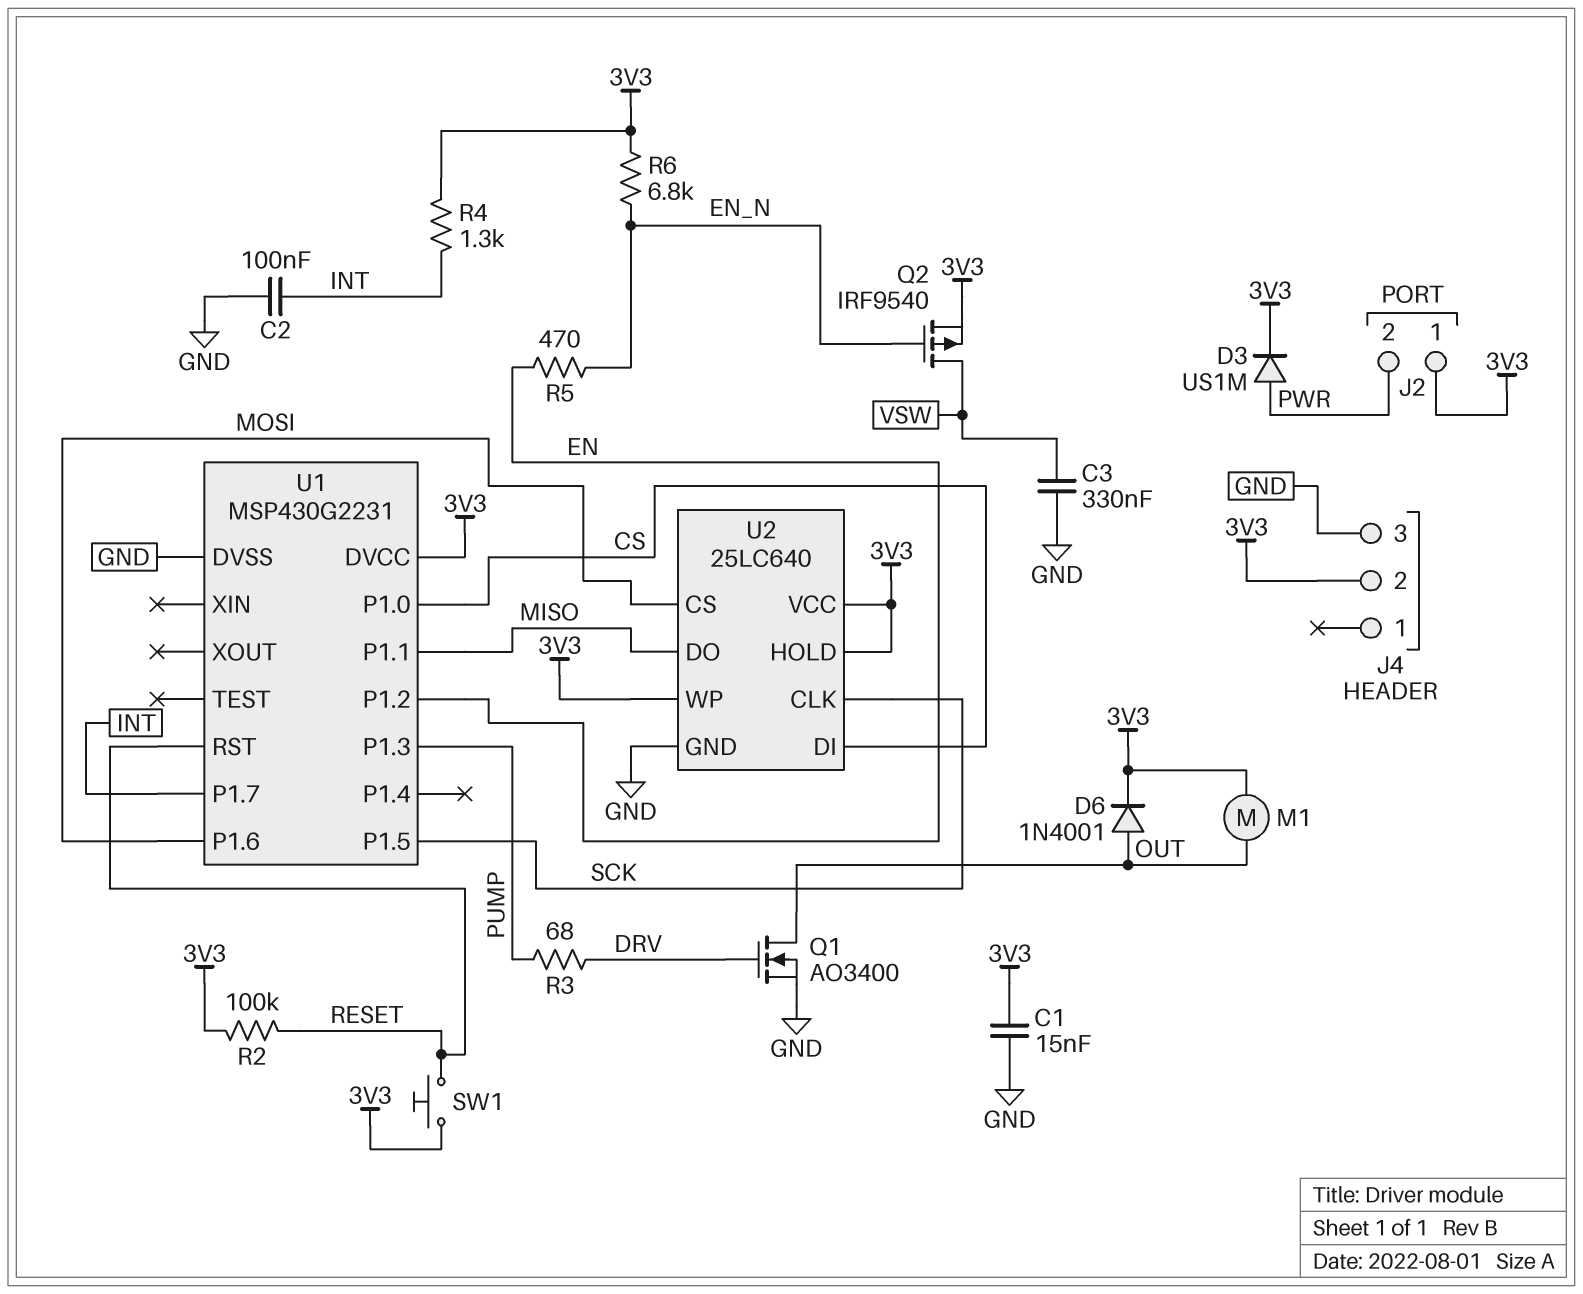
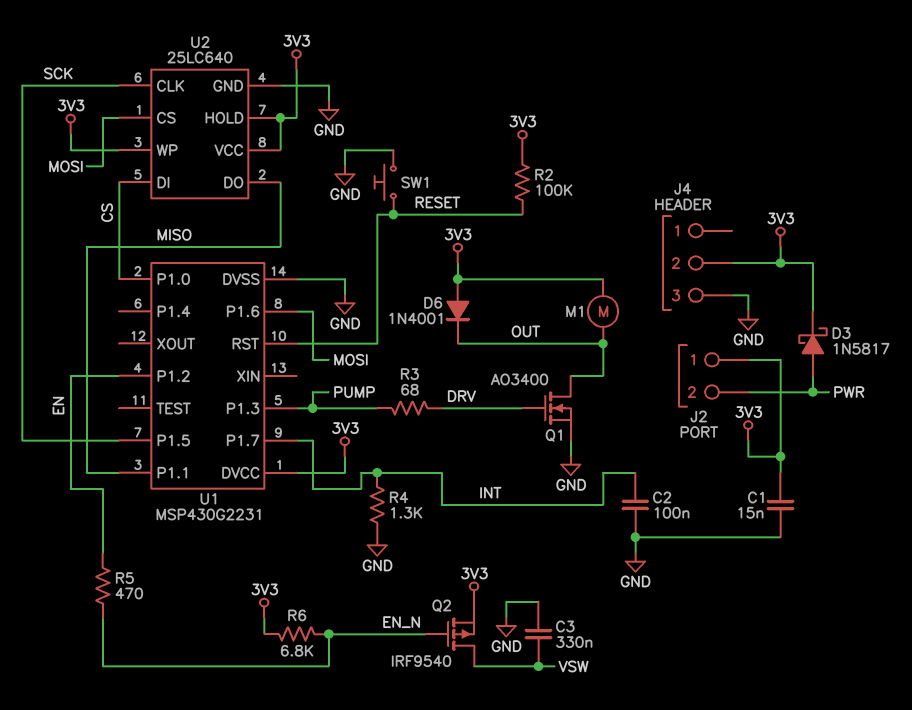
D3: diode US1M (A PWR, K 3V3) -> schottky 1N5817 (A PWR, K 3V3)
D6: diode 1N4001 (A OUT, K 3V3) -> diode 1N4001 (A 3V3, K OUT)
R4: 1.3k (3V3, INT) -> 1.3k (GND, INT)
SW1: button (3V3, RESET) -> button (GND, RESET)

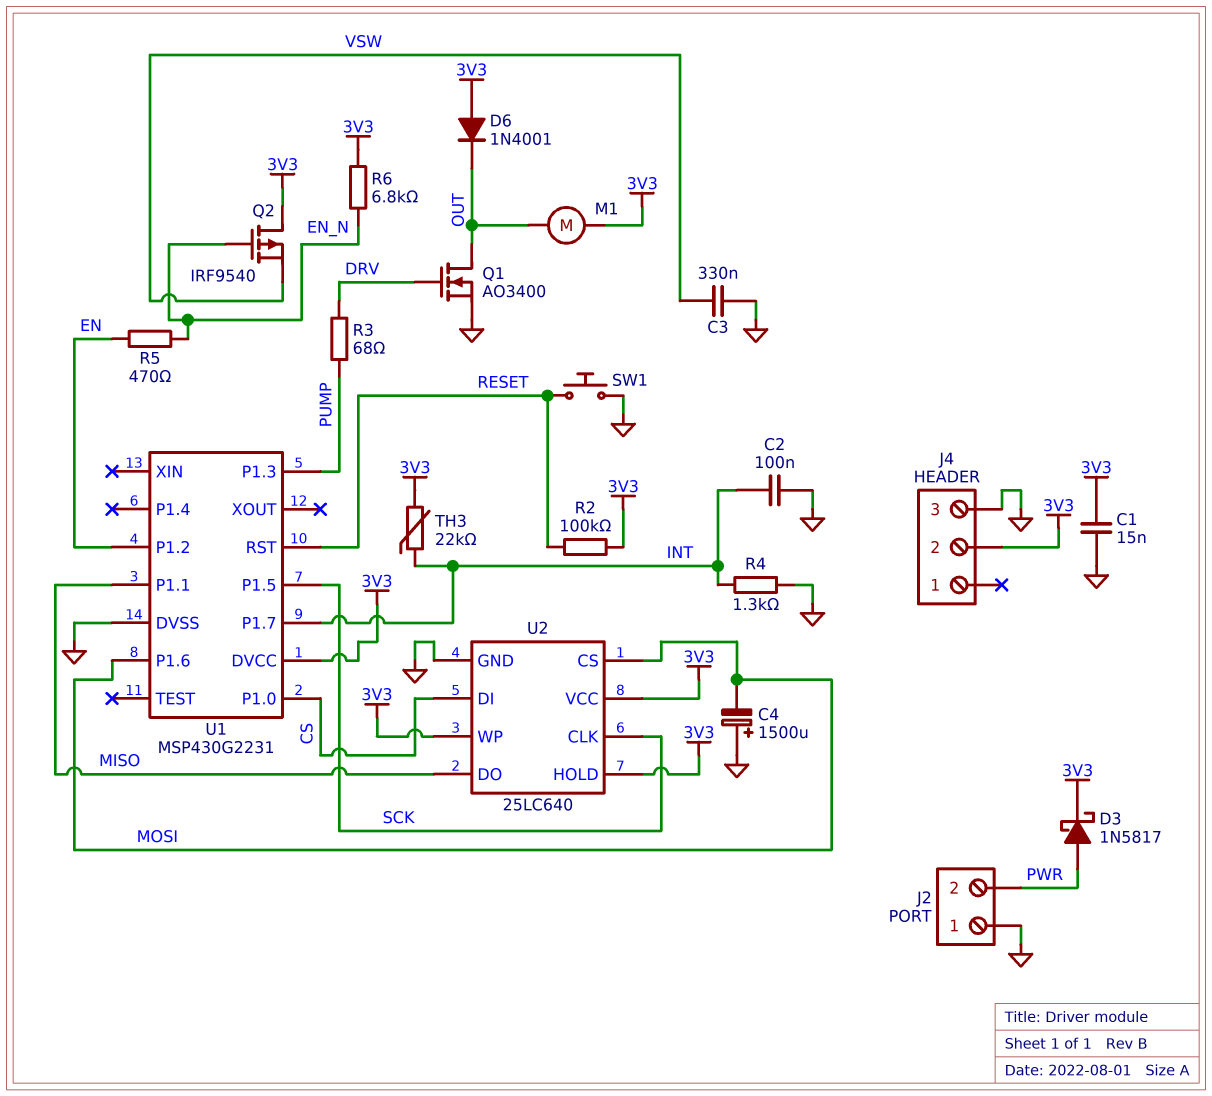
C4: none -> 1500uF (plus GND, minus MOSI)
J2 pin 1: 3V3 -> GND
Q2: PMOS IRF9540 (G EN_N, D VSW, S 3V3) -> PMOS IRF9540 (G EN_N, D 3V3, S VSW)
TH3: none -> 22k (3V3, INT)

